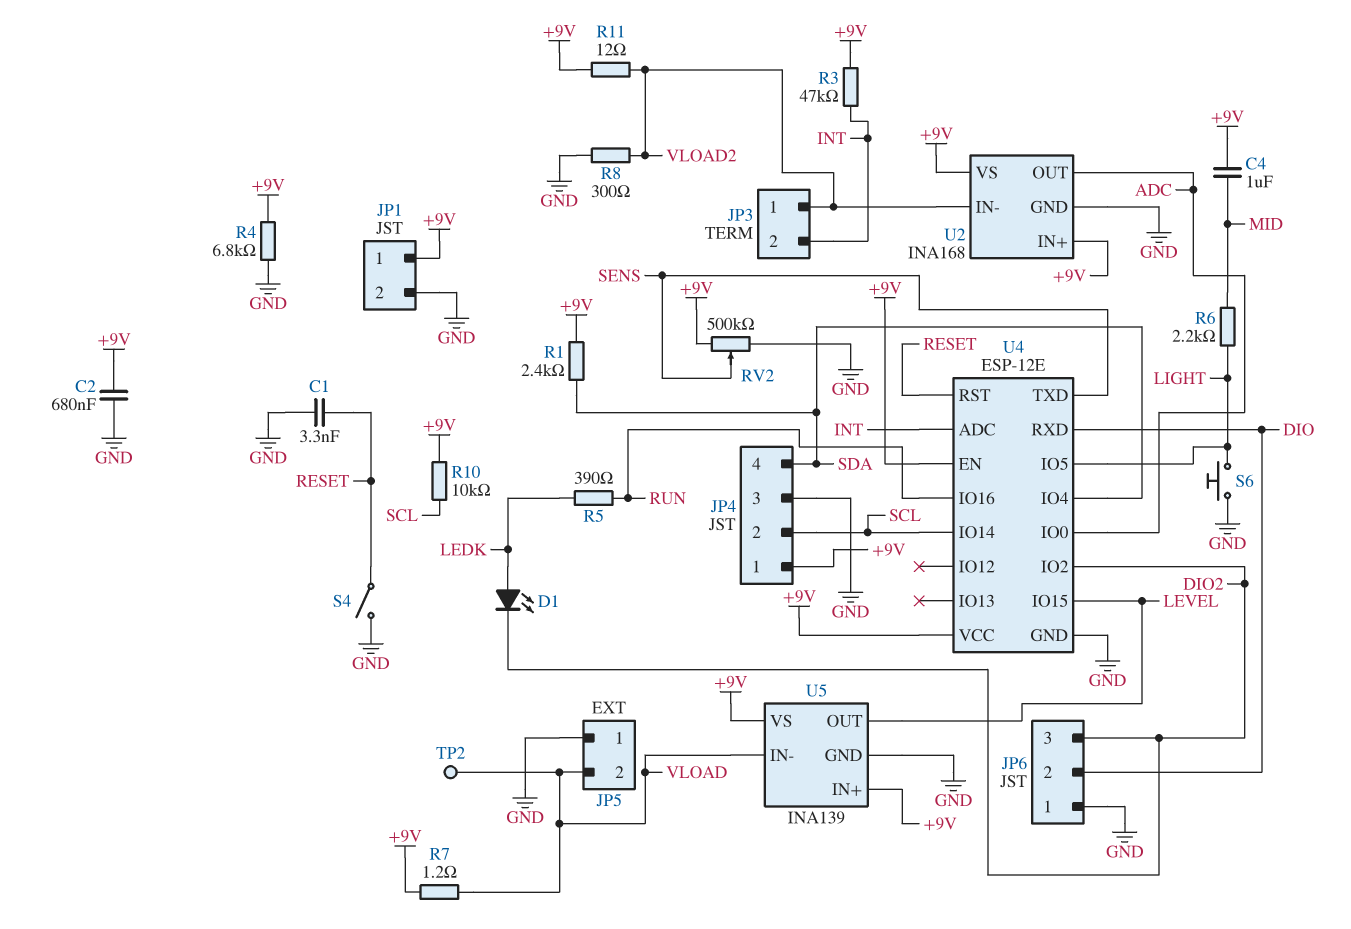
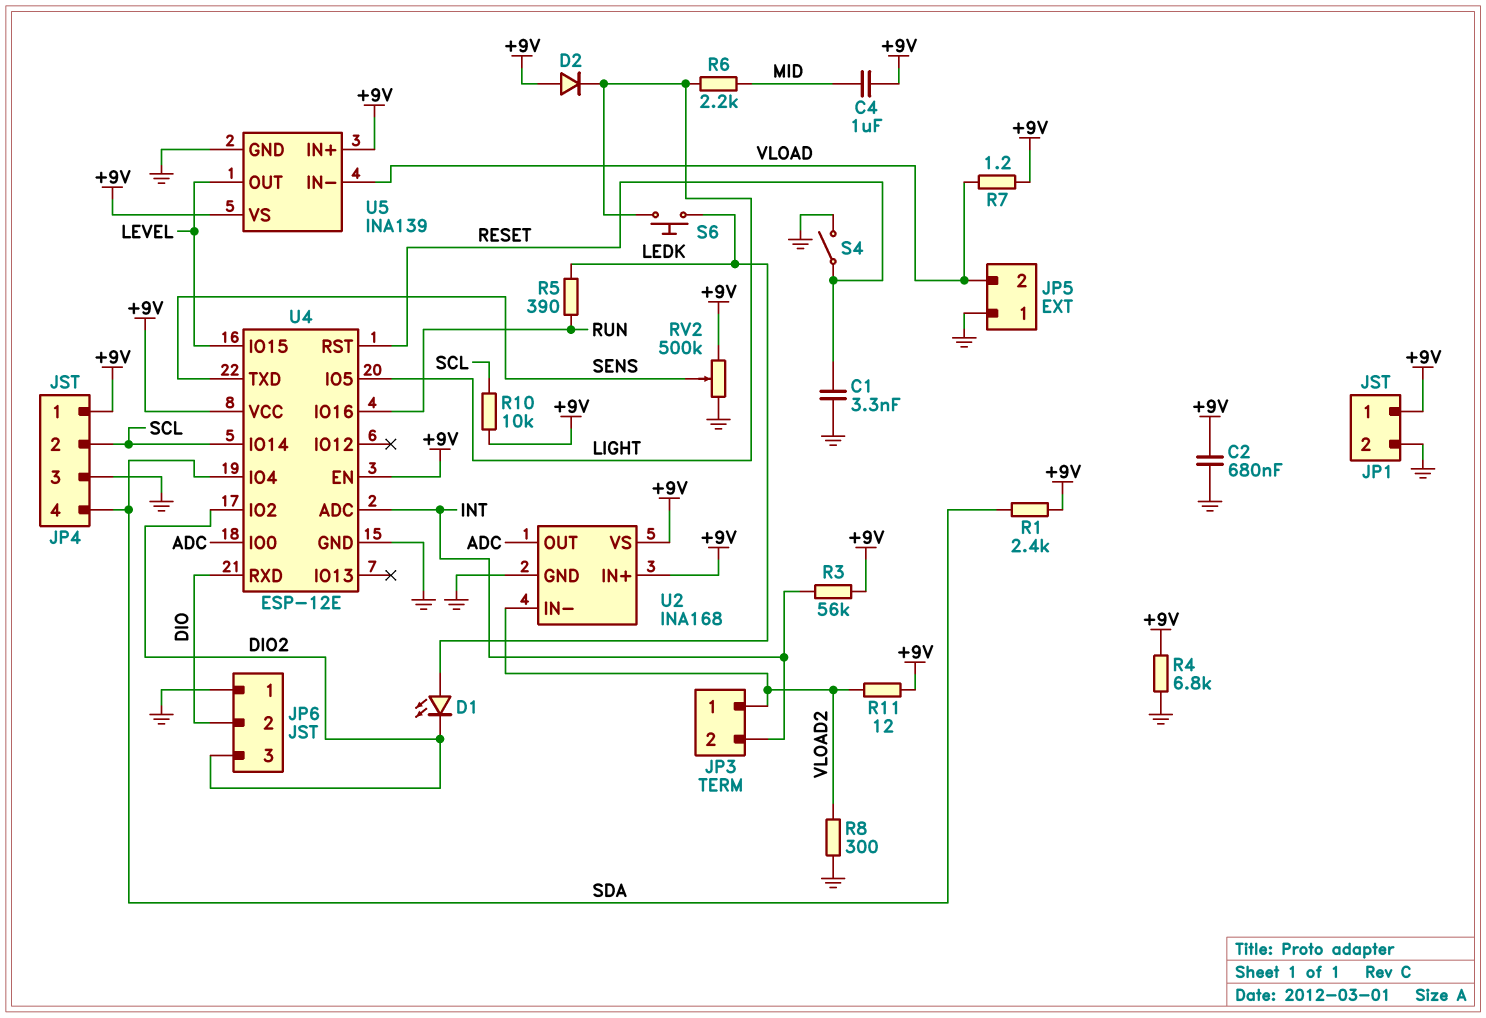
D2: none -> diode (A +9V, K LIGHT)
R3: 47k (+9V, INT) -> 56k (+9V, INT)
S6: button (GND, LIGHT) -> button (LEDK, LIGHT)
TP2: test point (VLOAD) -> none

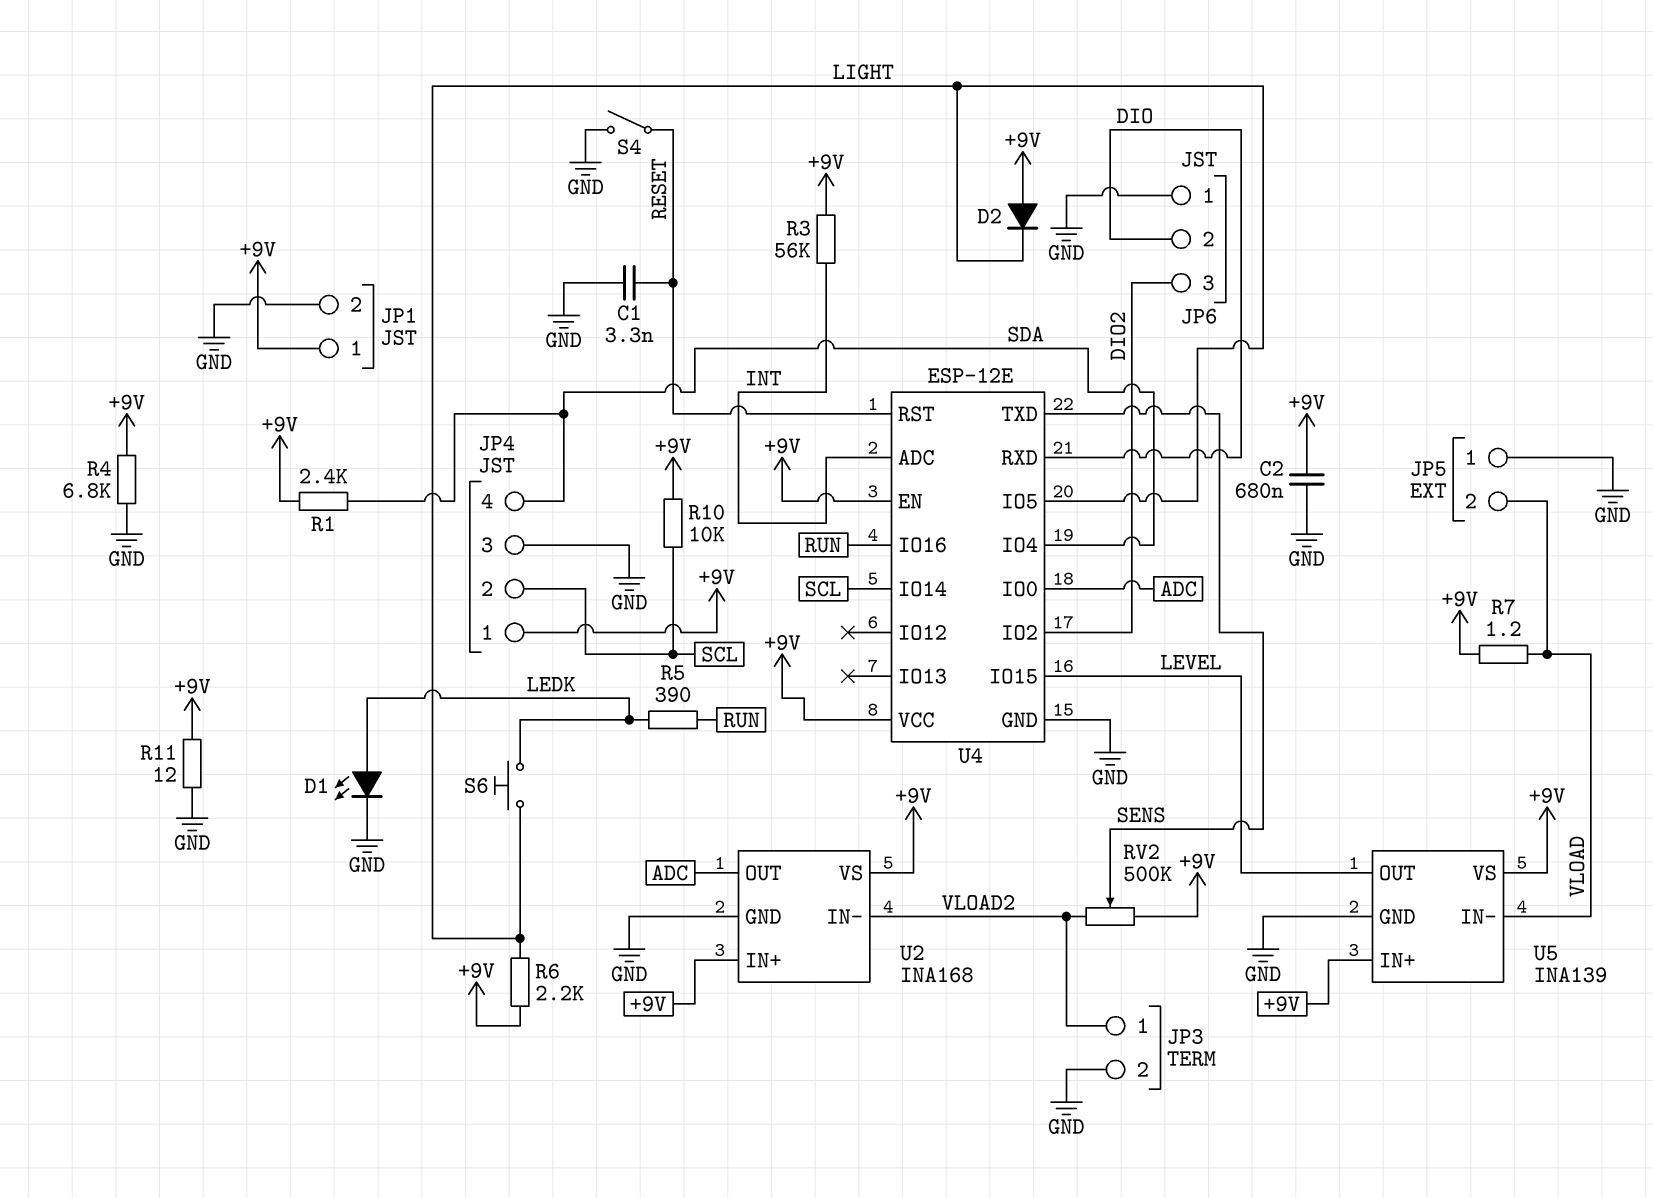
C4: 1uF (+9V, MID) -> none
D1: LED (A LEDK, K DIO2) -> LED (A LEDK, K GND)
JP3 pin 2: INT -> GND
R6: 2.2k (LIGHT, MID) -> 2.2k (+9V, LIGHT)
R8: 300 (GND, VLOAD2) -> none
R11: 12 (+9V, VLOAD2) -> 12 (+9V, GND)
RV2: 500k (+9V, GND, wiper SENS) -> 500k (+9V, VLOAD2, wiper SENS)

